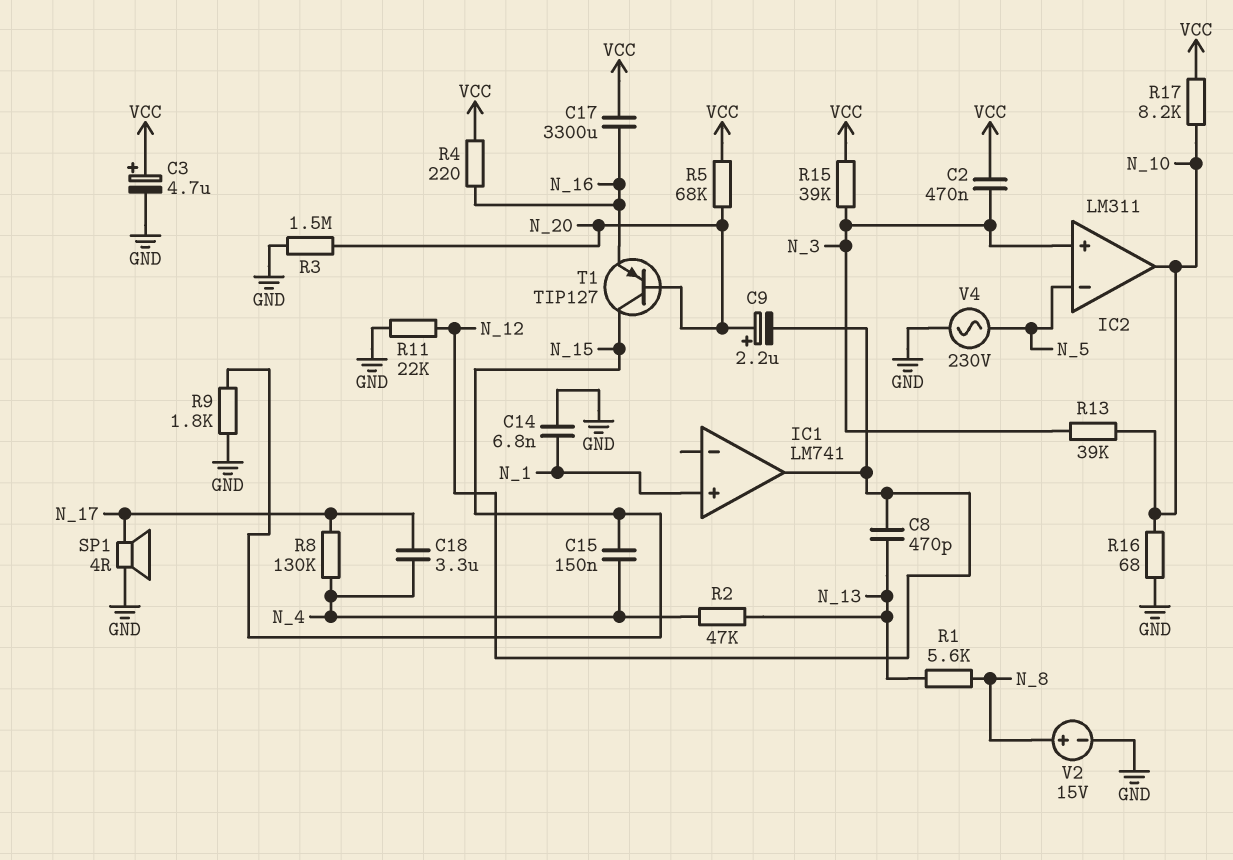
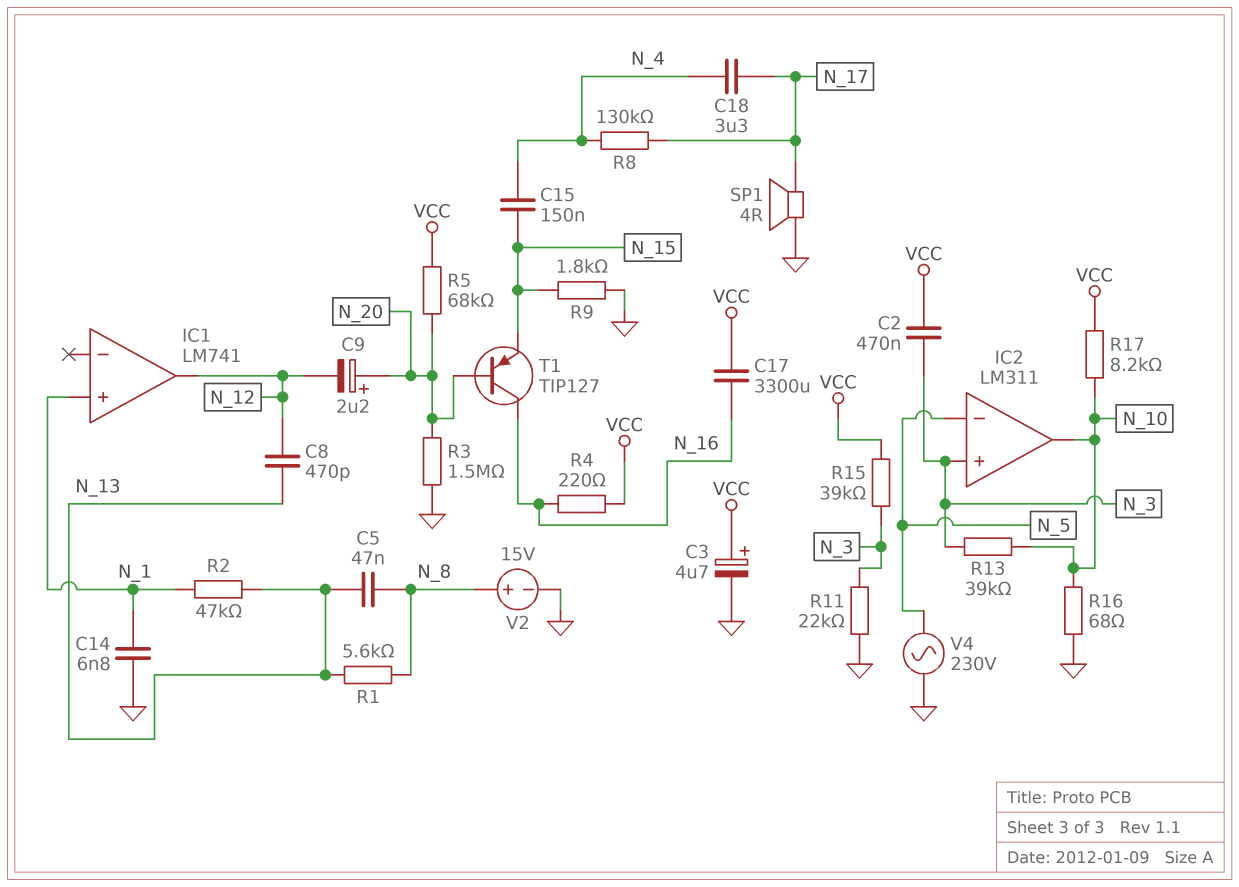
C5: none -> 47nF (N_8, N_13)
R2: 47k (N_4, N_13) -> 47k (N_1, N_13)
R11: 22k (GND, N_12) -> 22k (GND, N_3)
T1: PNP TIP127 (B N_20, C N_15, E N_16) -> PNP TIP127 (B N_20, C N_16, E N_15)

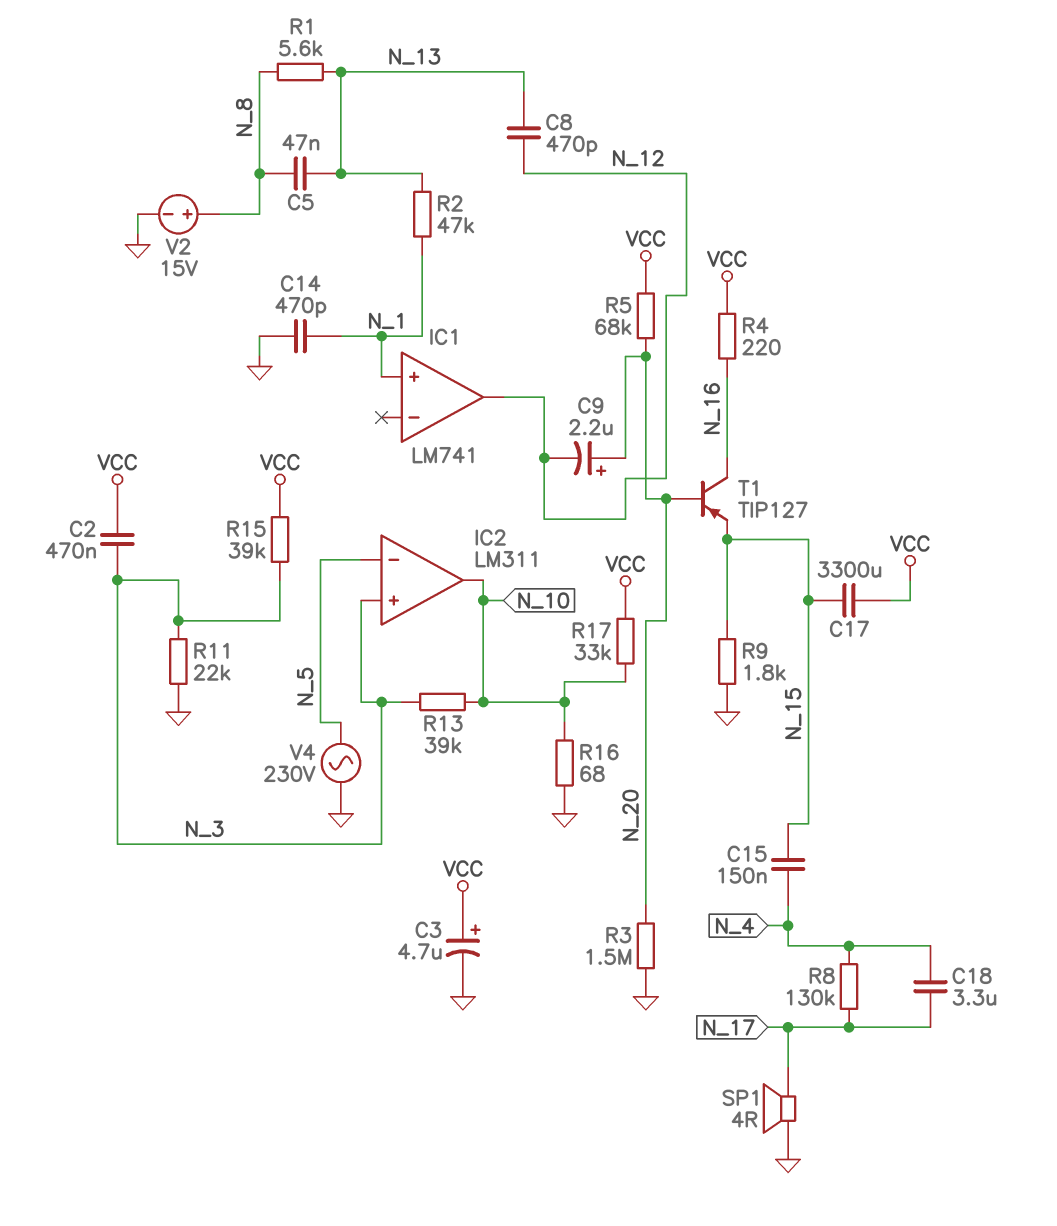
C14: 6.8nF (GND, N_1) -> 470pF (GND, N_1)
C17: 3300uF (N_16, VCC) -> 3300uF (N_15, VCC)
R17: 8.2k (N_10, VCC) -> 33k (N_10, VCC)

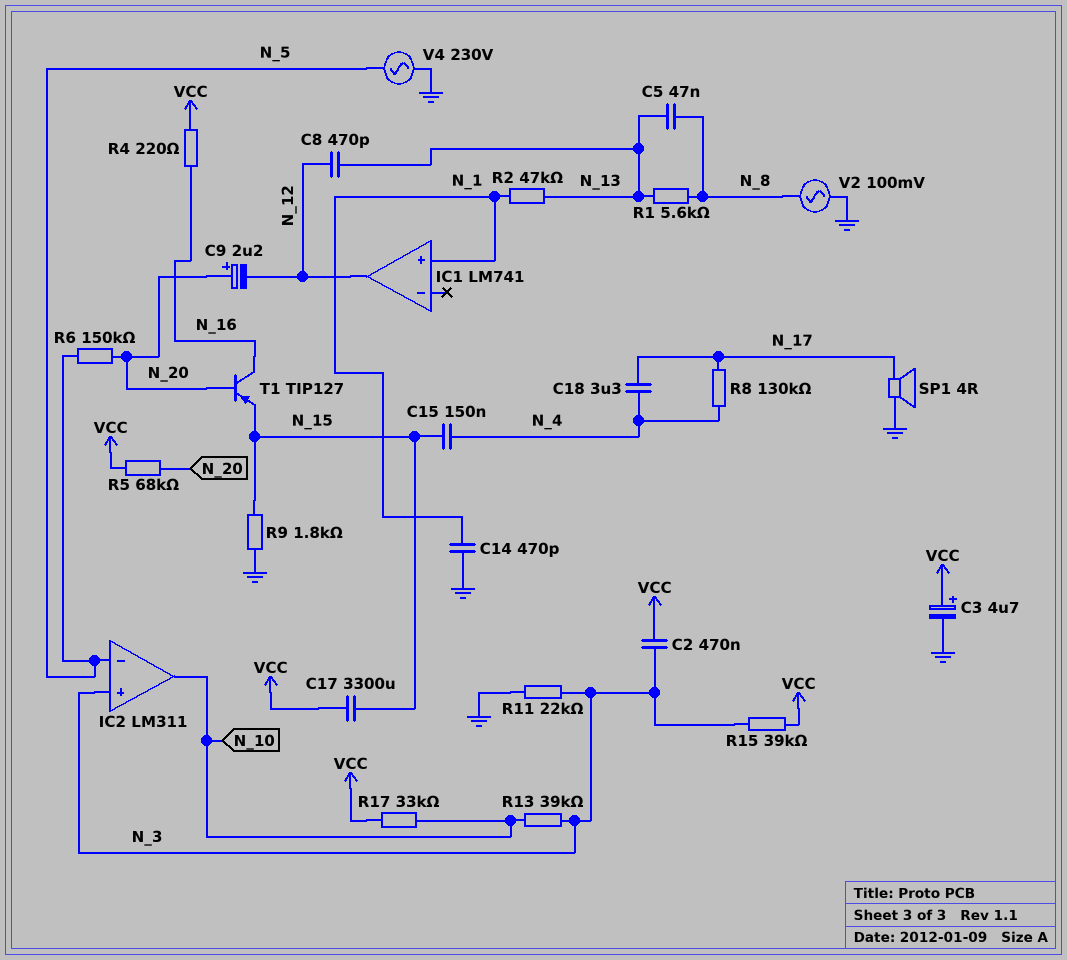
R3: 1.5M (GND, N_20) -> none
R6: none -> 150k (N_5, N_20)
R16: 68 (GND, N_10) -> none
V2: 15V (plus N_8, minus GND) -> AC 100mV (GND, N_8)

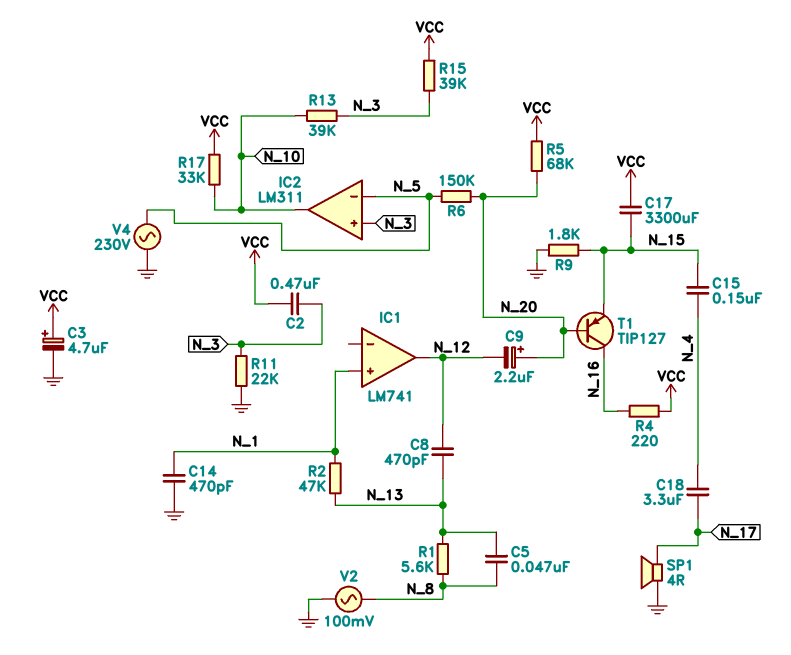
R8: 130k (N_4, N_17) -> none

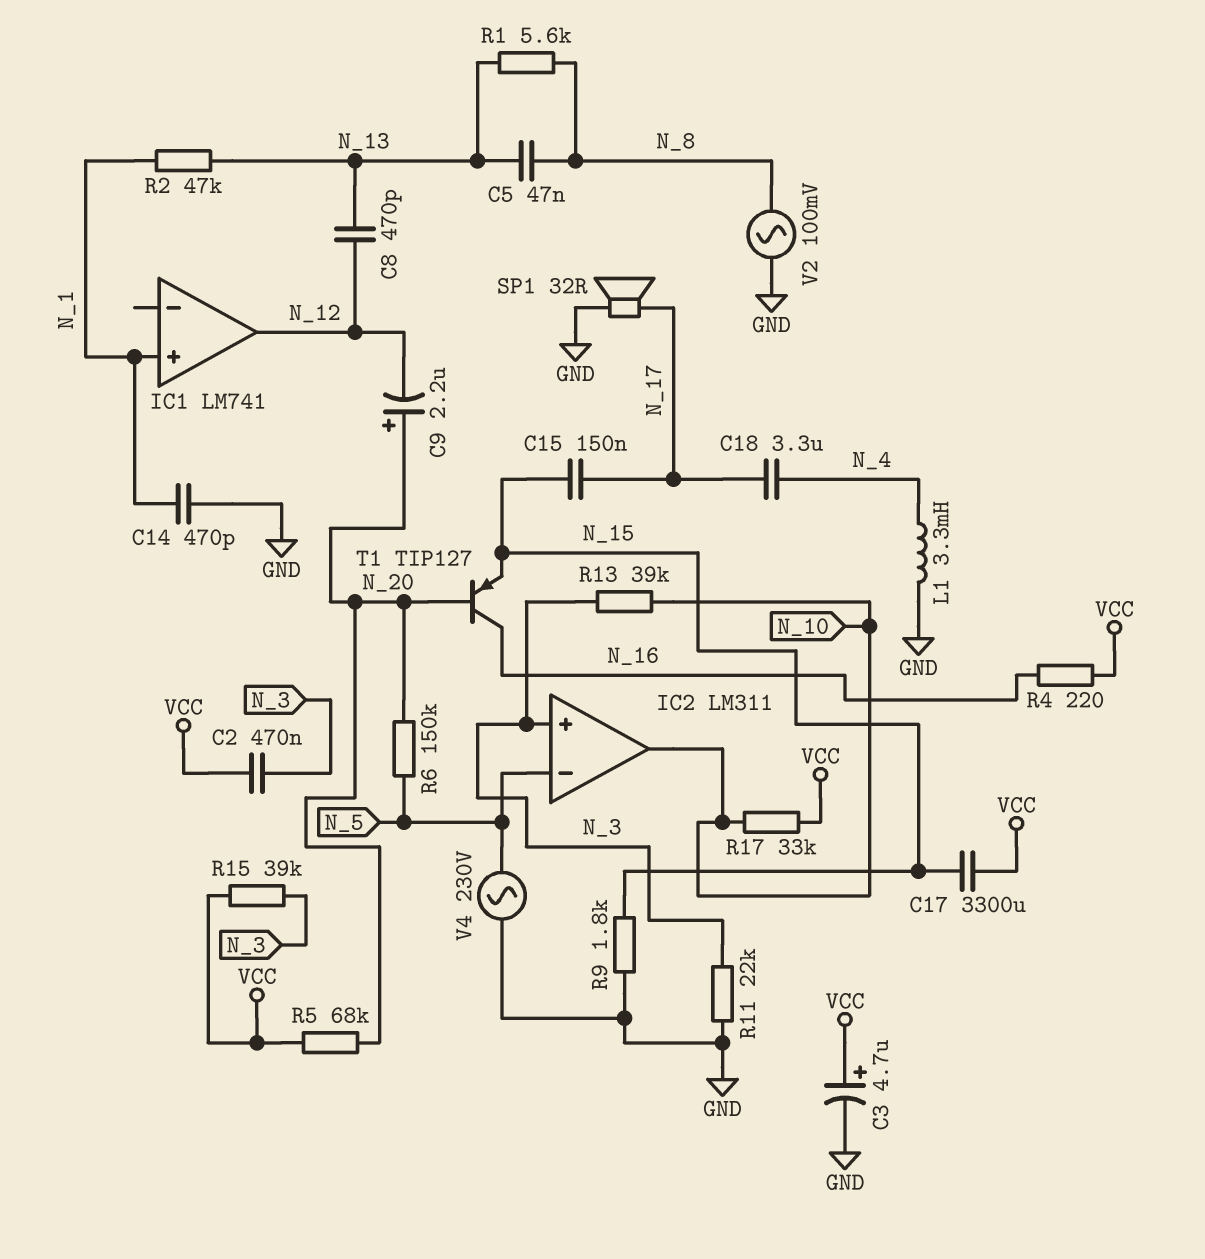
C15: 150nF (N_4, N_15) -> 150nF (N_15, N_17)
L1: none -> 3.3mH (GND, N_4)
SP1: speaker 4R (GND, N_17) -> speaker 32R (GND, N_17)

